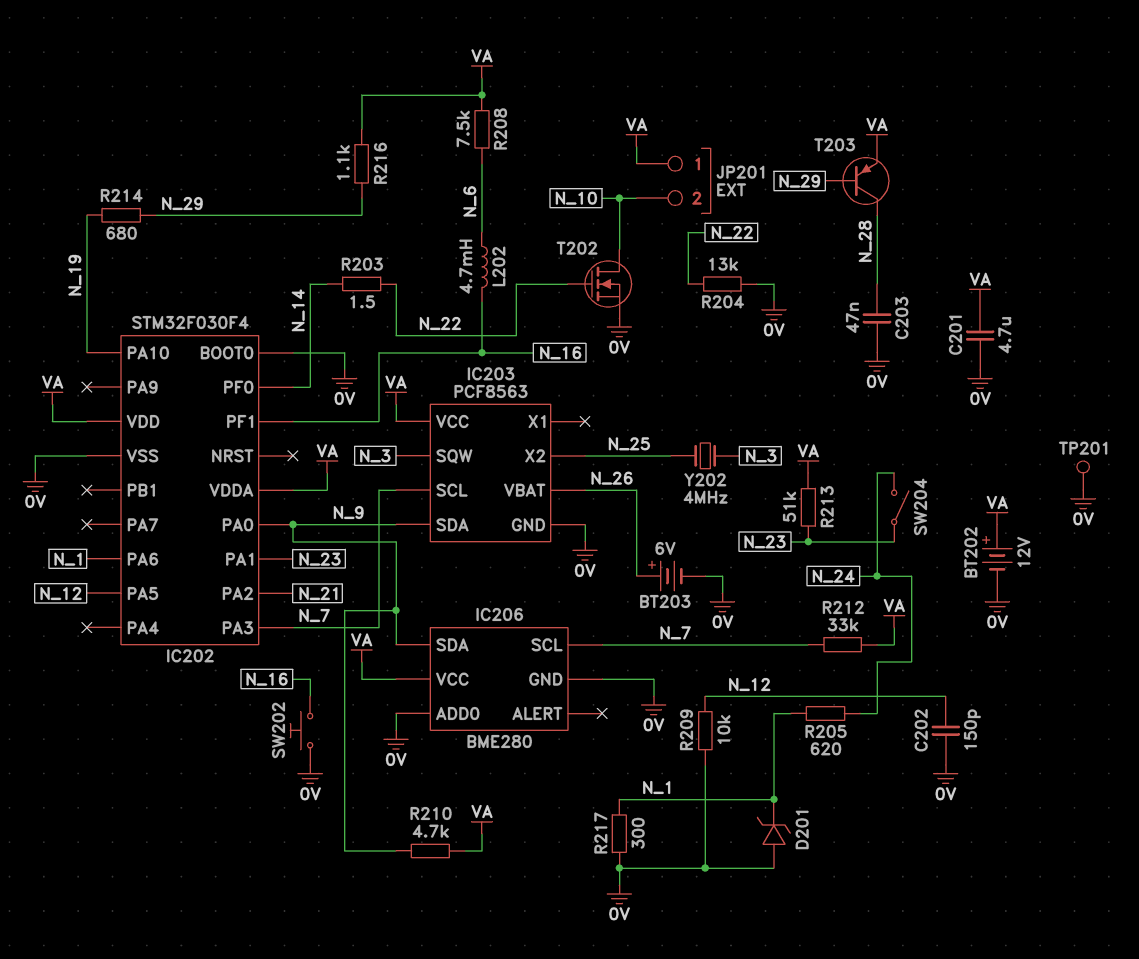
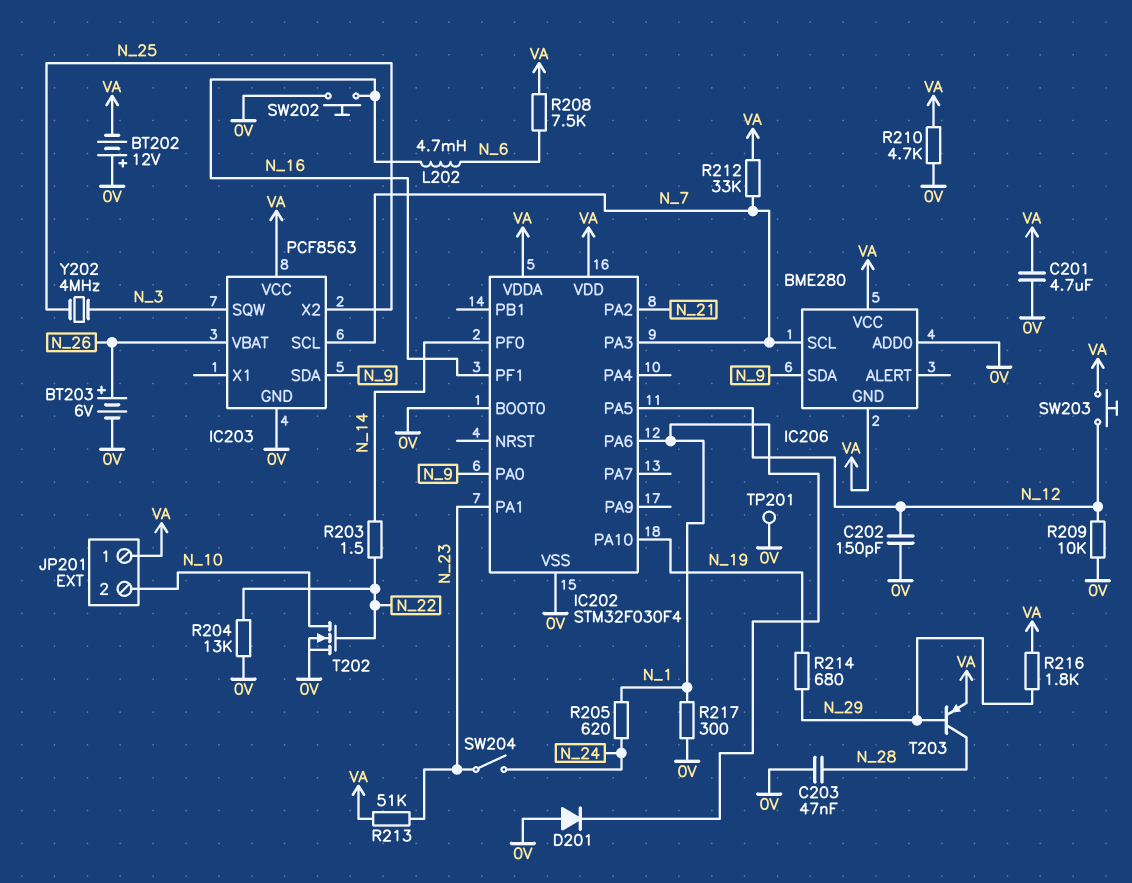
BT202: 12V (plus VA, minus 0V) -> 12V (plus 0V, minus VA)
D201: zener (A 0V, K N_1) -> diode (A 0V, K N_1)
IC206 pin GND: 0V -> VA
R210: 4.7k (N_9, VA) -> 4.7k (0V, VA)
R216: 1.1k (N_29, VA) -> 1.8k (N_29, VA)
SW203: none -> button (N_12, VA)

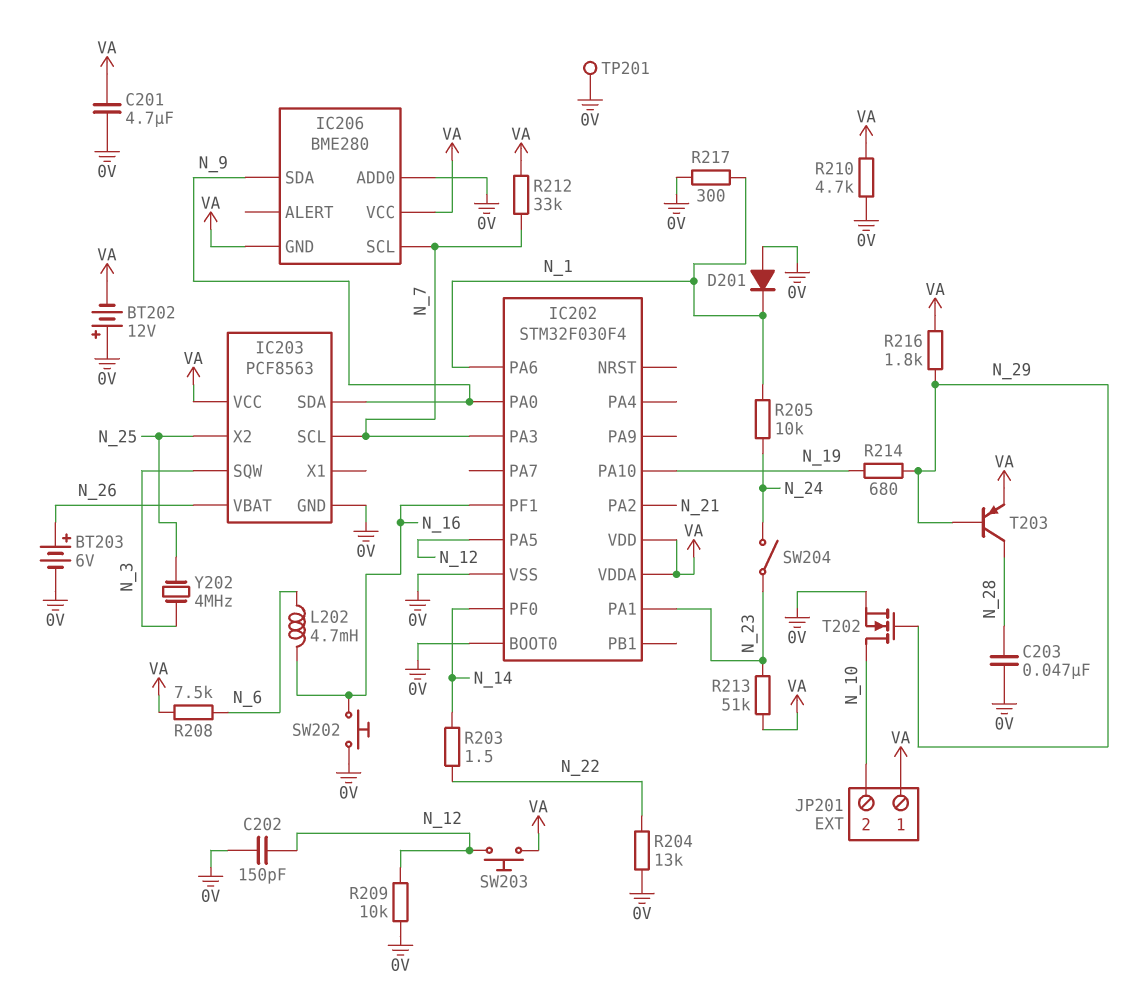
R205: 620 (N_1, N_24) -> 10k (N_1, N_24)
T202: NMOS (G N_22, D N_10, S 0V) -> NMOS (G N_29, D N_10, S 0V)

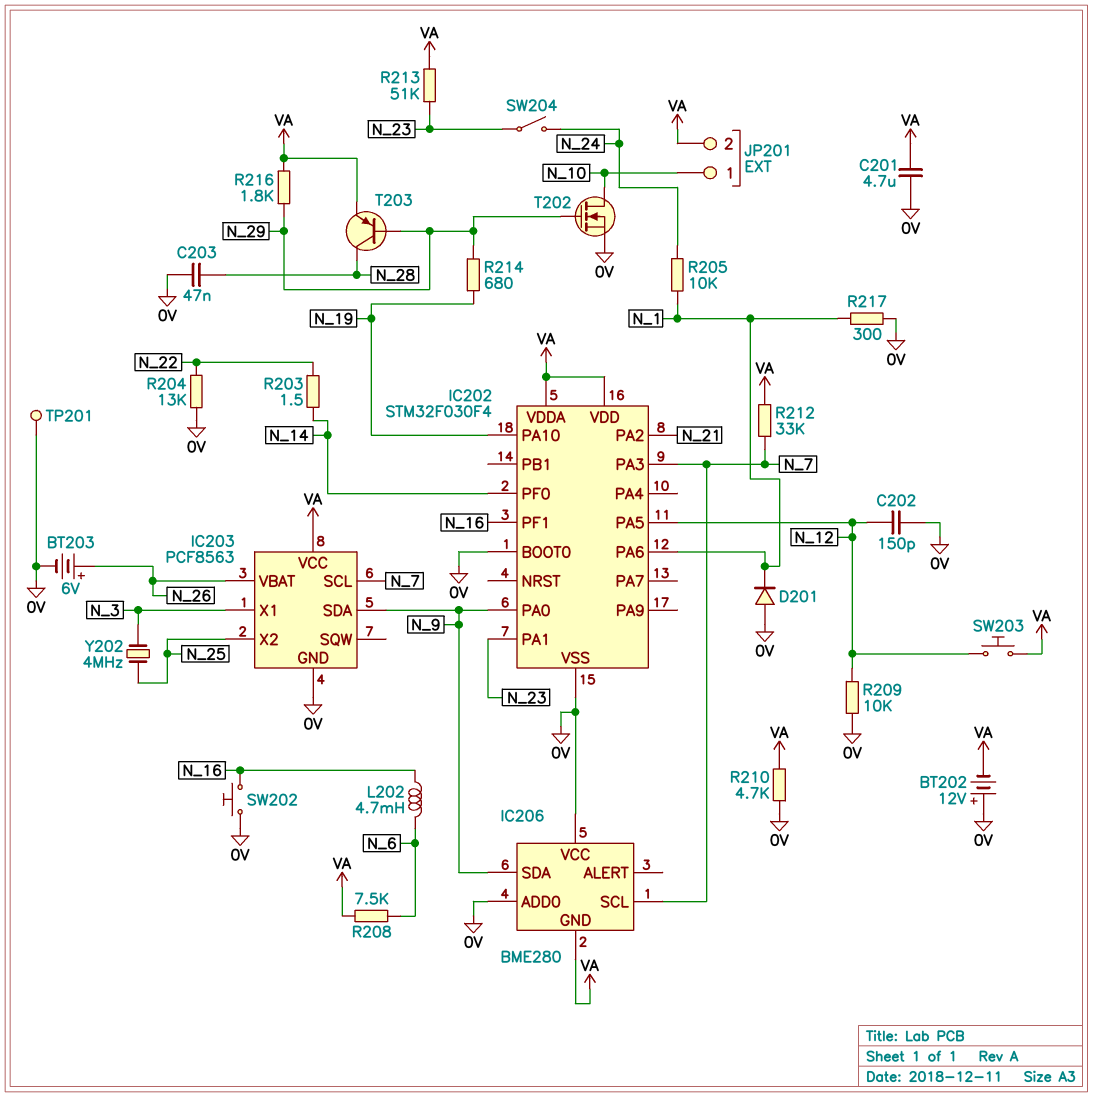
IC203 pin SQW: N_3 -> none
IC203 pin X1: none -> N_3
IC206 pin VCC: VA -> 0V
JP201 pin 1: VA -> N_10
JP201 pin 2: N_10 -> VA

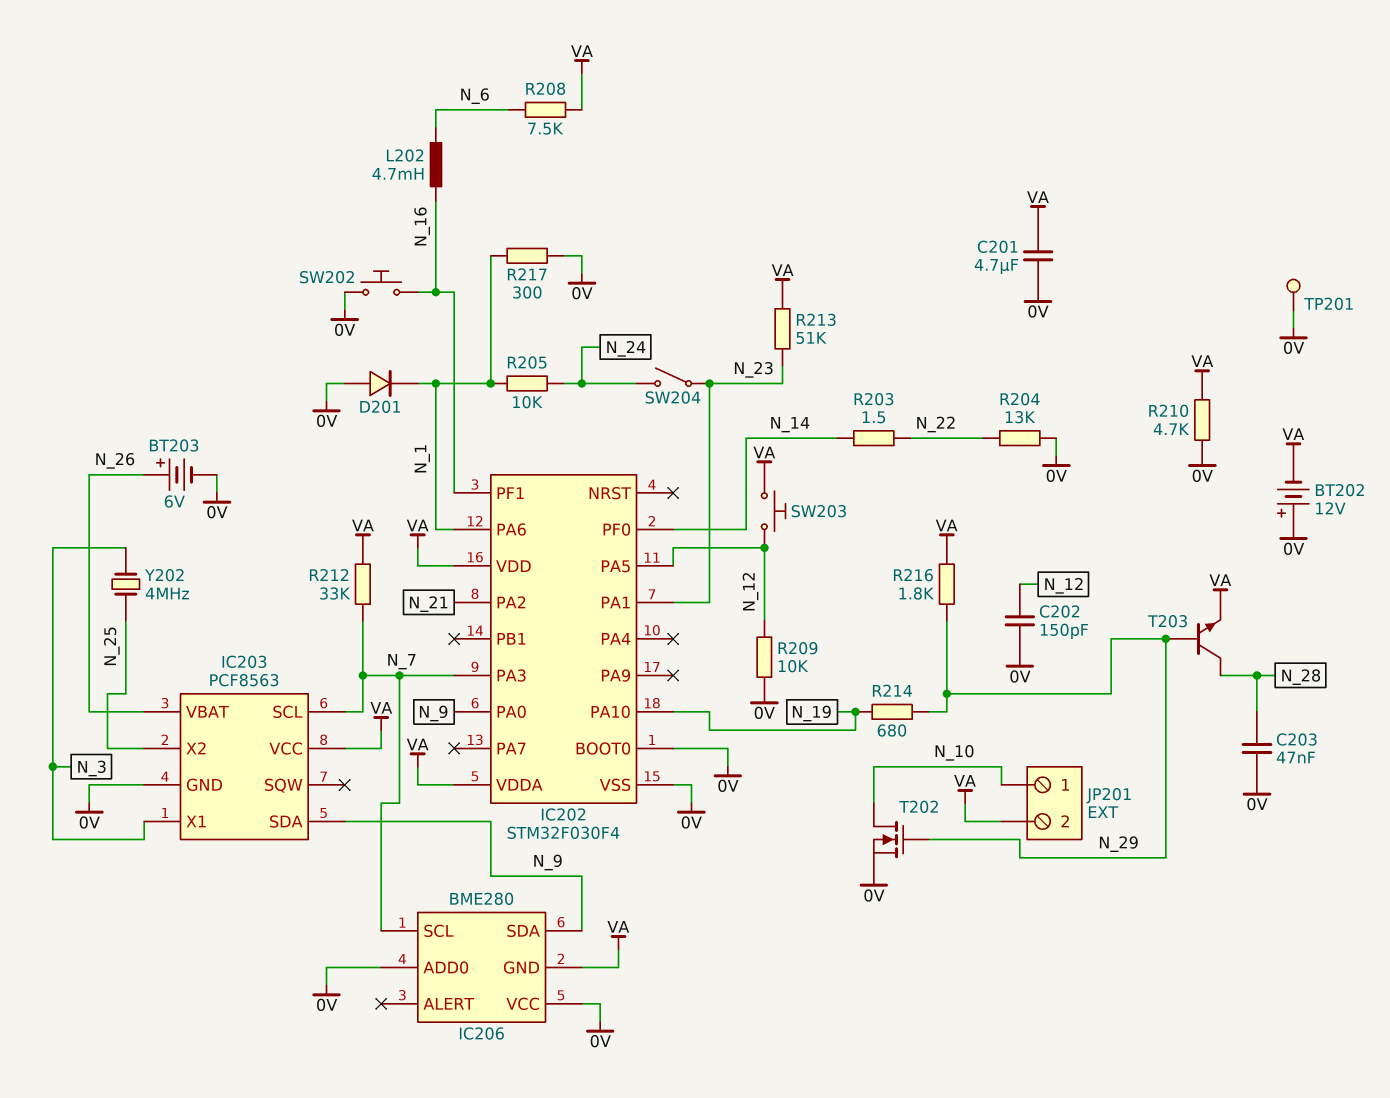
T203: PNP (B N_29, C N_28, E VA) -> NPN (B N_29, C N_28, E VA)

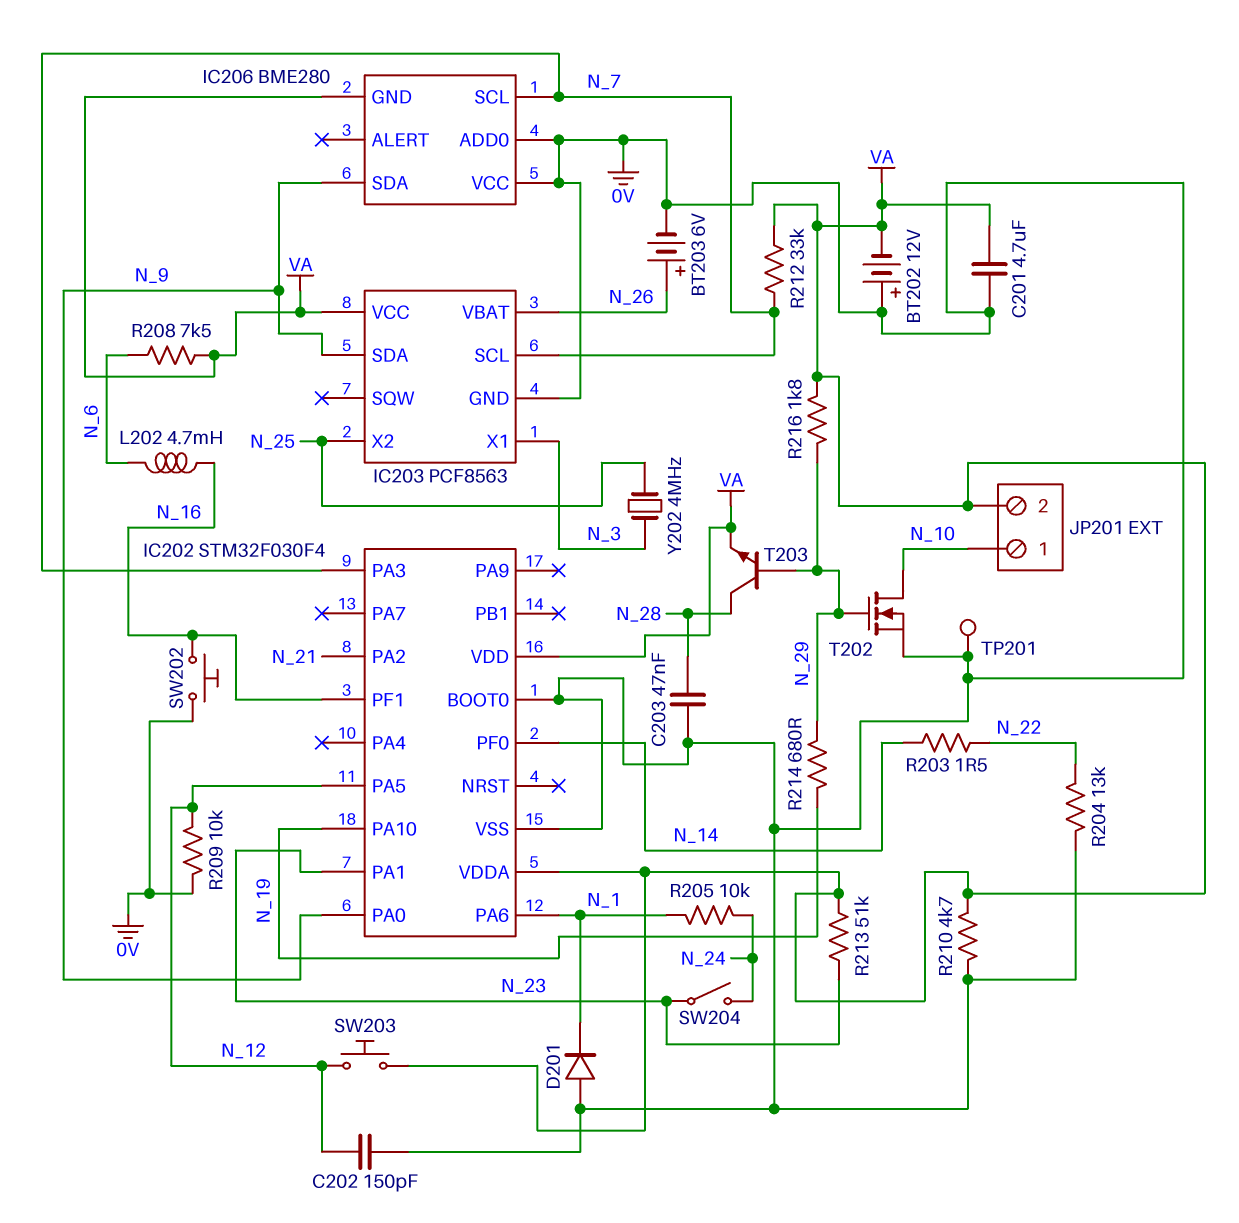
R217: 300 (0V, N_1) -> none

